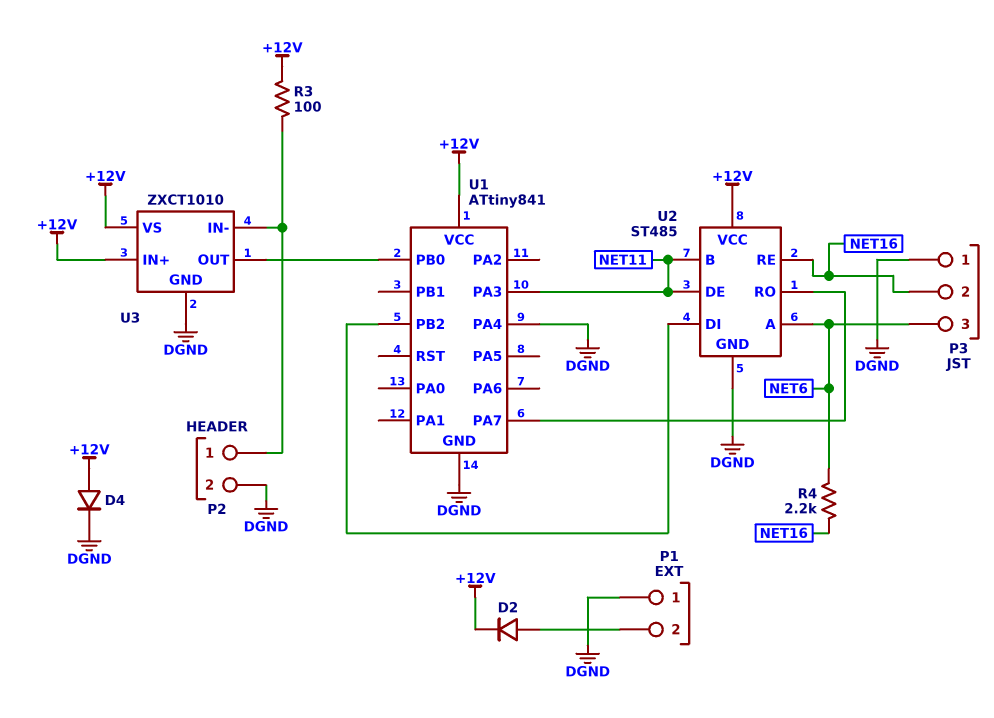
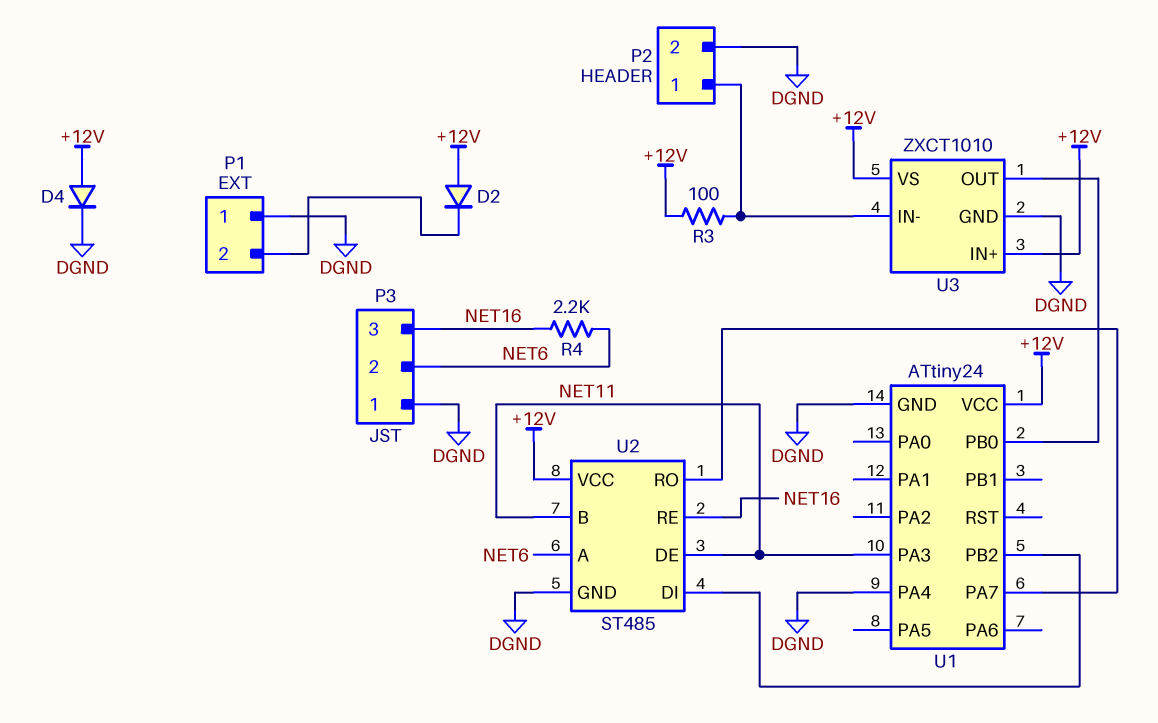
D2: diode (A P1/2, K +12V) -> diode (A +12V, K P1/2)
P3 pin 2: NET16 -> NET6
P3 pin 3: NET6 -> NET16
U1: ATtiny841 -> ATtiny24

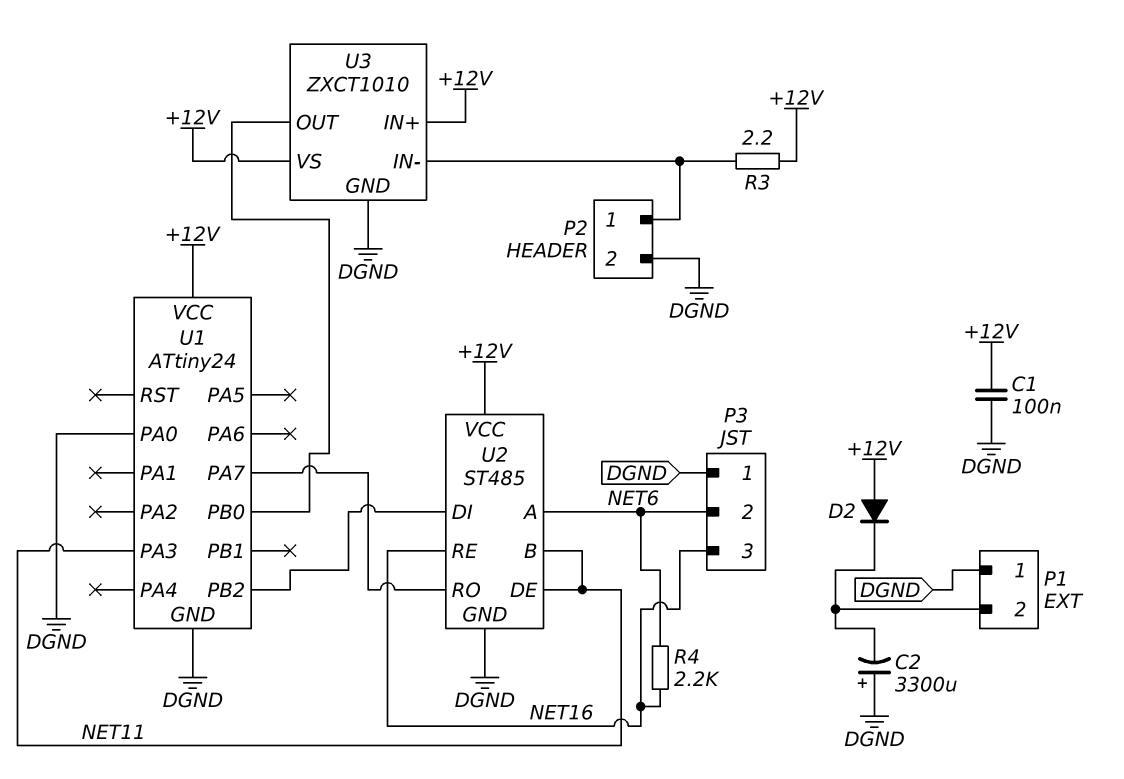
C1: none -> 100nF (+12V, DGND)
C2: none -> 3300uF (plus DGND, minus P1/2)
D4: diode (A +12V, K DGND) -> none
R3: 100 (+12V, P2/1) -> 2.2 (+12V, P2/1)
U1 pin PA0: none -> DGND
U1 pin PA4: DGND -> none

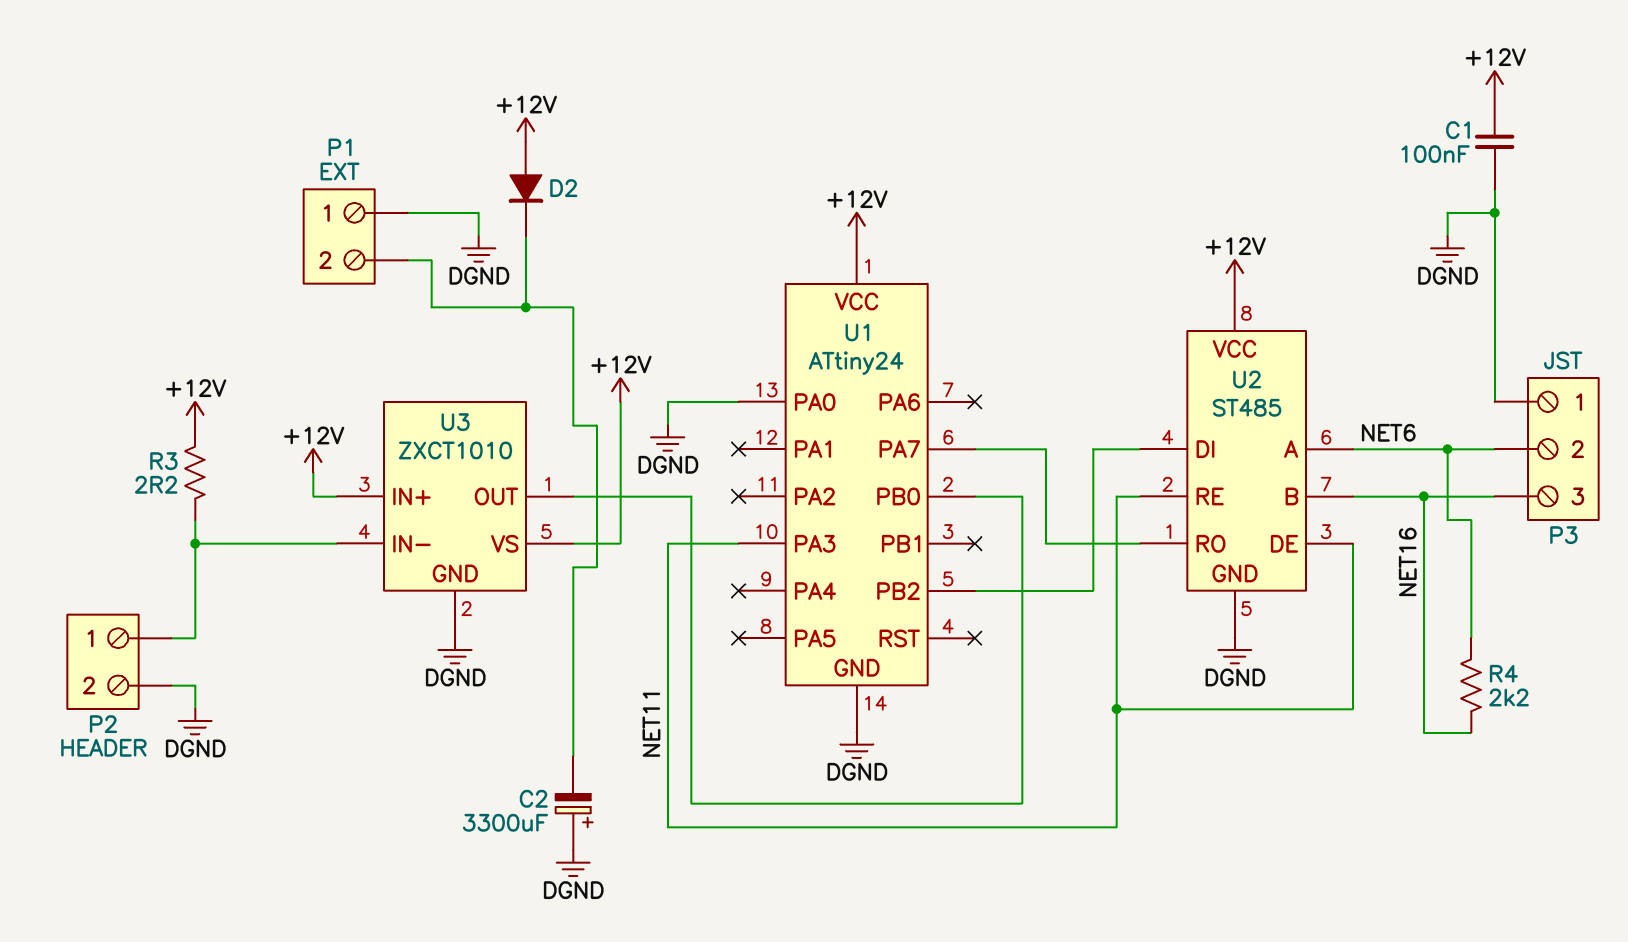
U2 pin B: NET11 -> NET16
U2 pin RE: NET16 -> NET11

